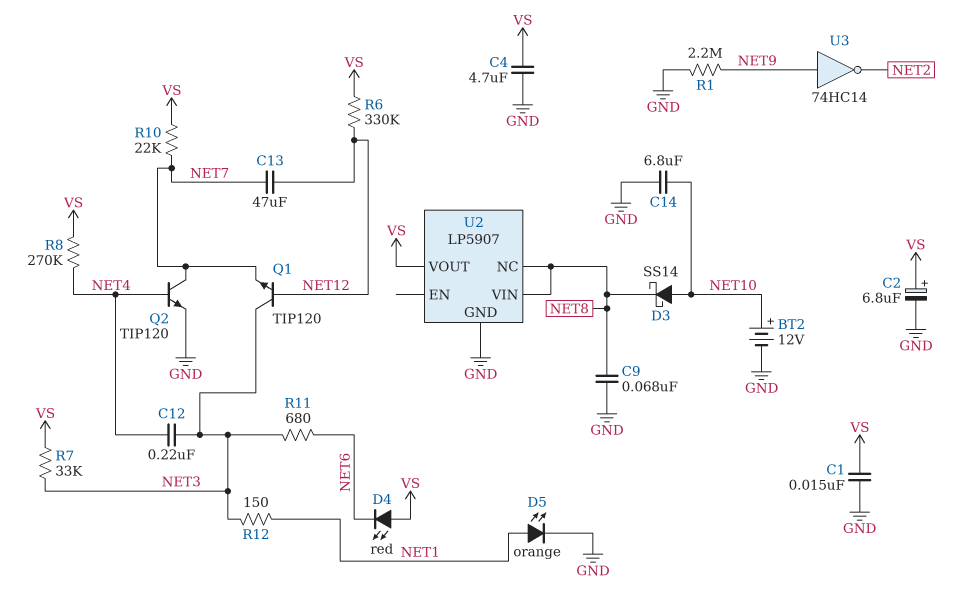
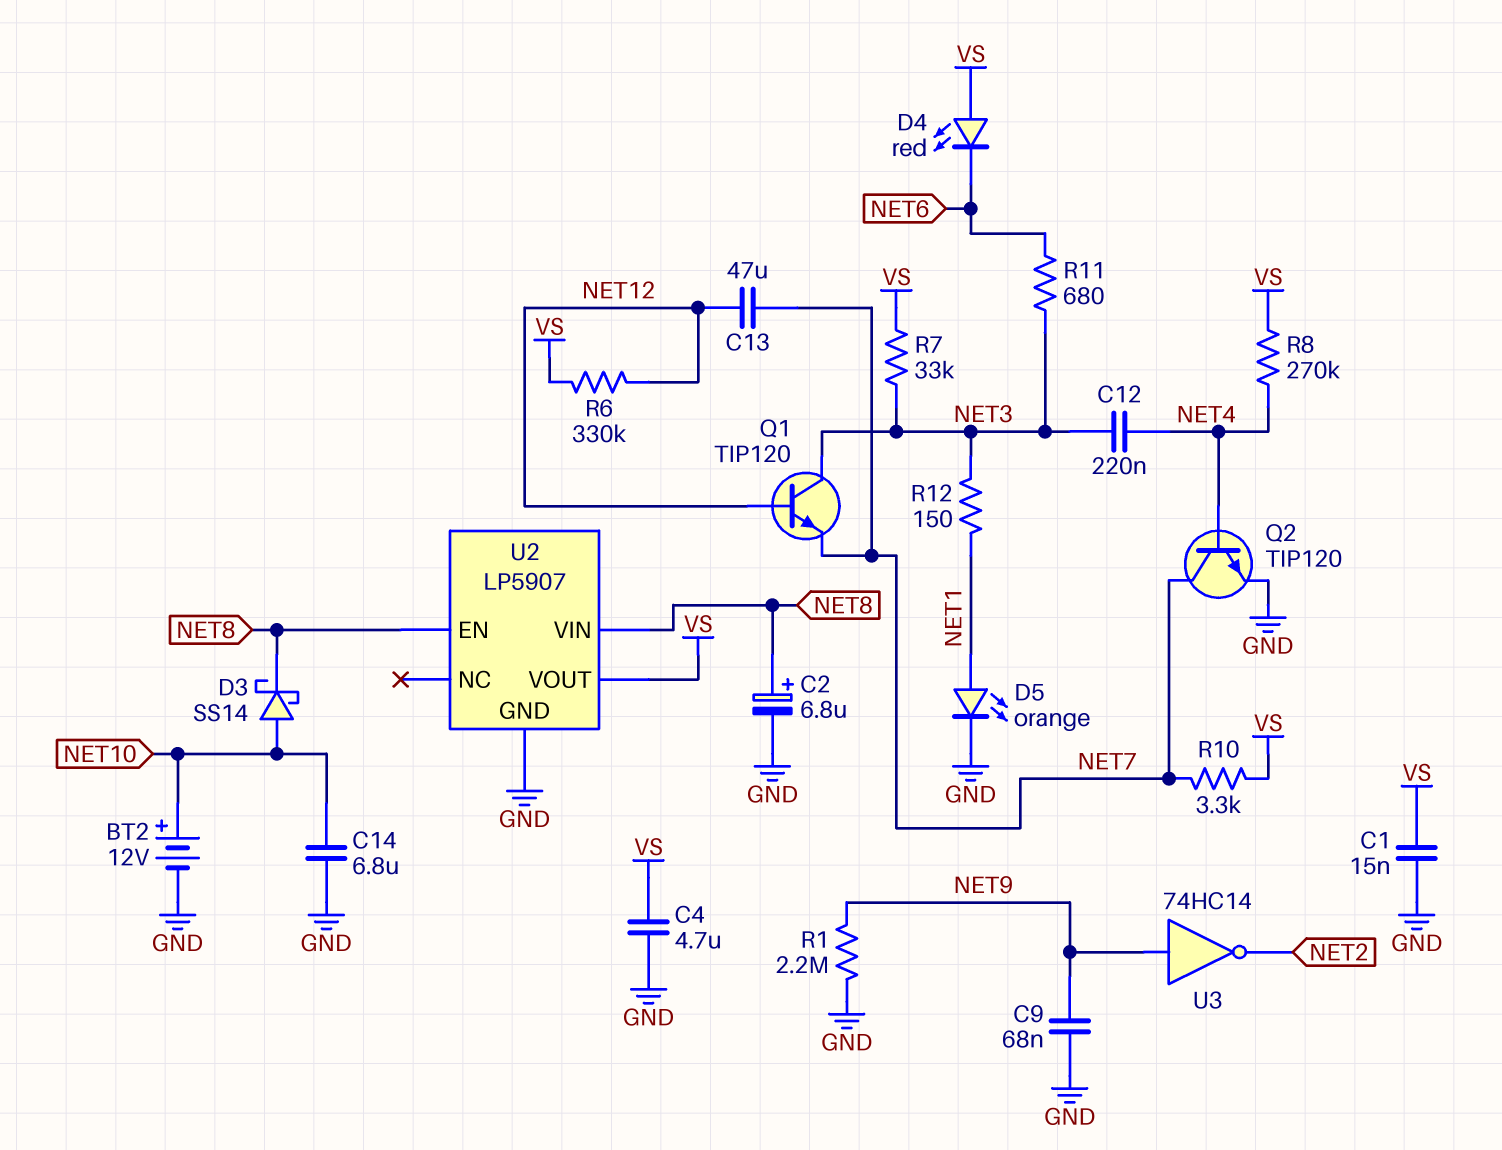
C2: 6.8uF (plus VS, minus GND) -> 6.8uF (plus NET8, minus GND)
C9: 68nF (GND, NET8) -> 68nF (GND, NET9)
R10: 22k (NET7, VS) -> 3.3k (NET7, VS)
U2 pin EN: none -> NET8
U2 pin NC: NET8 -> none

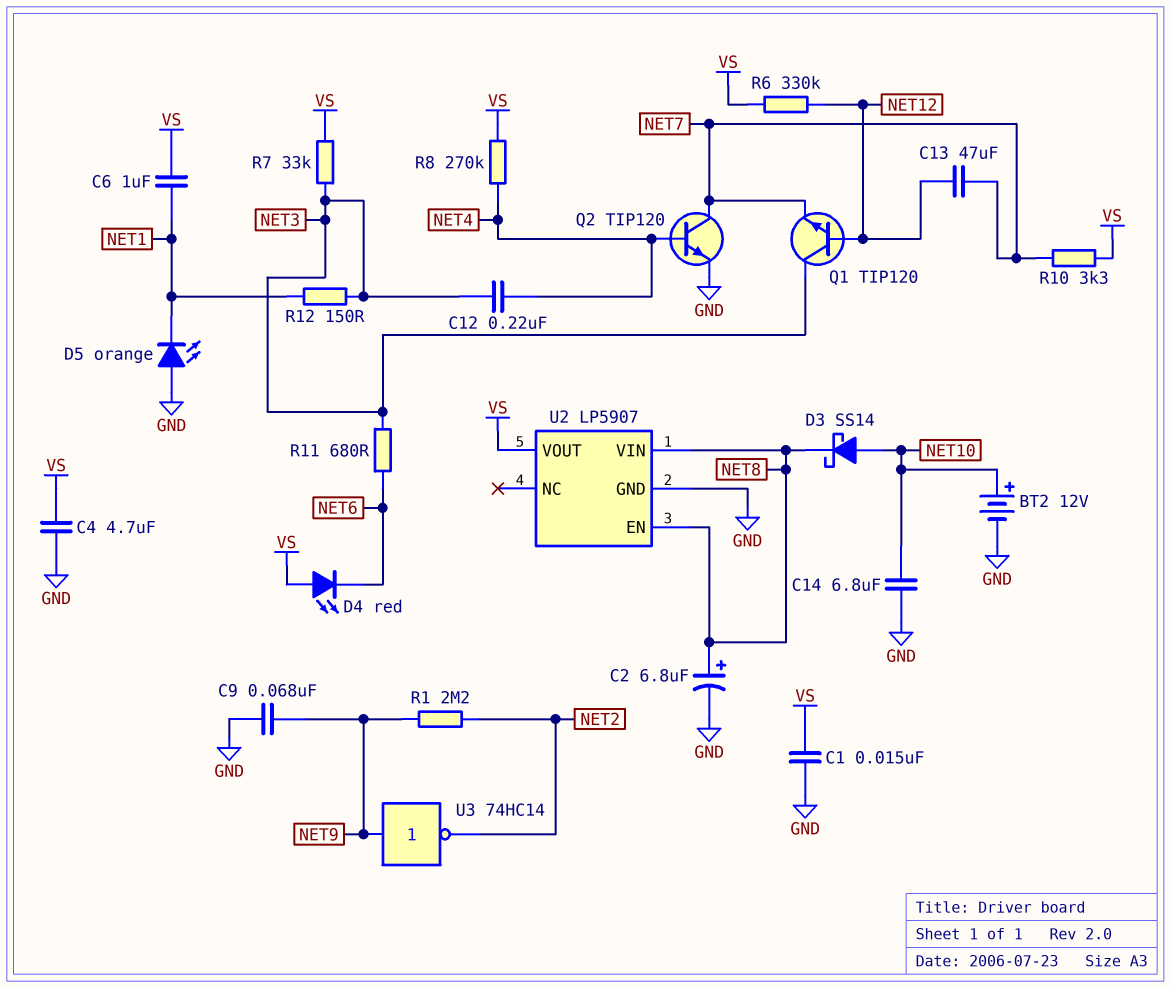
C6: none -> 1uF (NET1, VS)
D5: LED orange (A NET1, K GND) -> LED orange (A GND, K NET1)
R1: 2.2M (GND, NET9) -> 2.2M (NET2, NET9)

